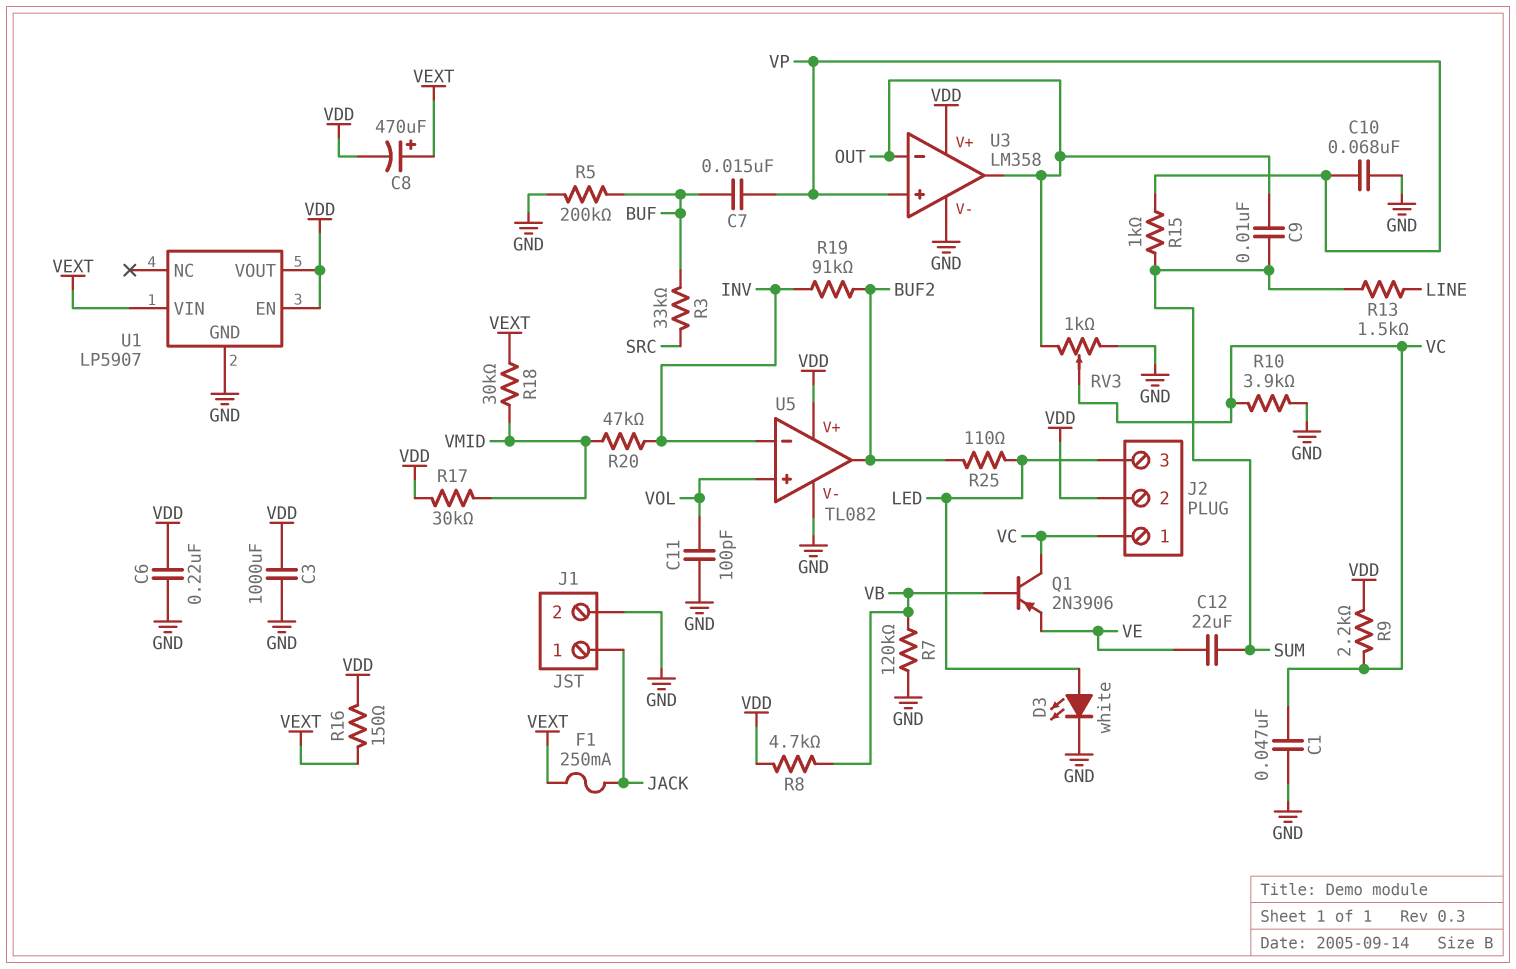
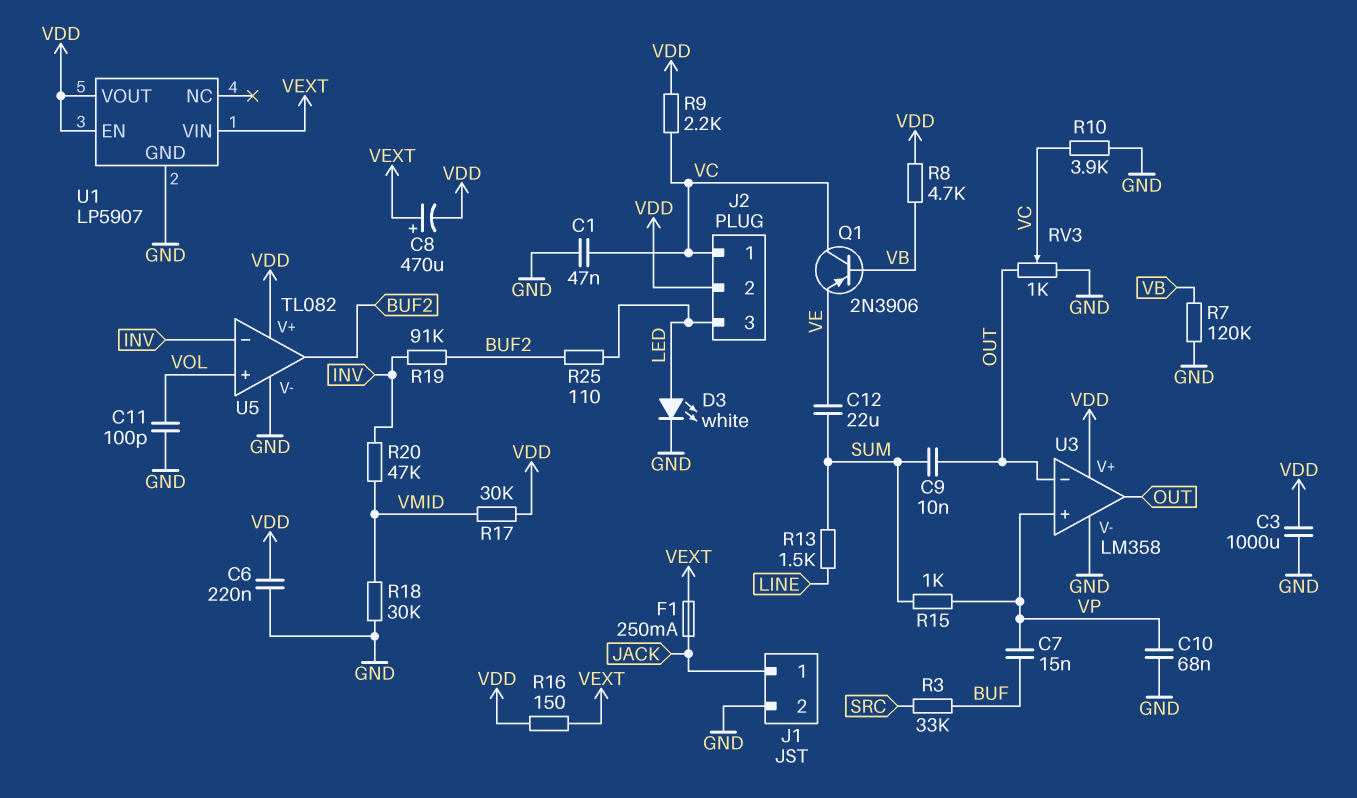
R5: 200k (BUF, GND) -> none
R18: 30k (VEXT, VMID) -> 30k (GND, VMID)

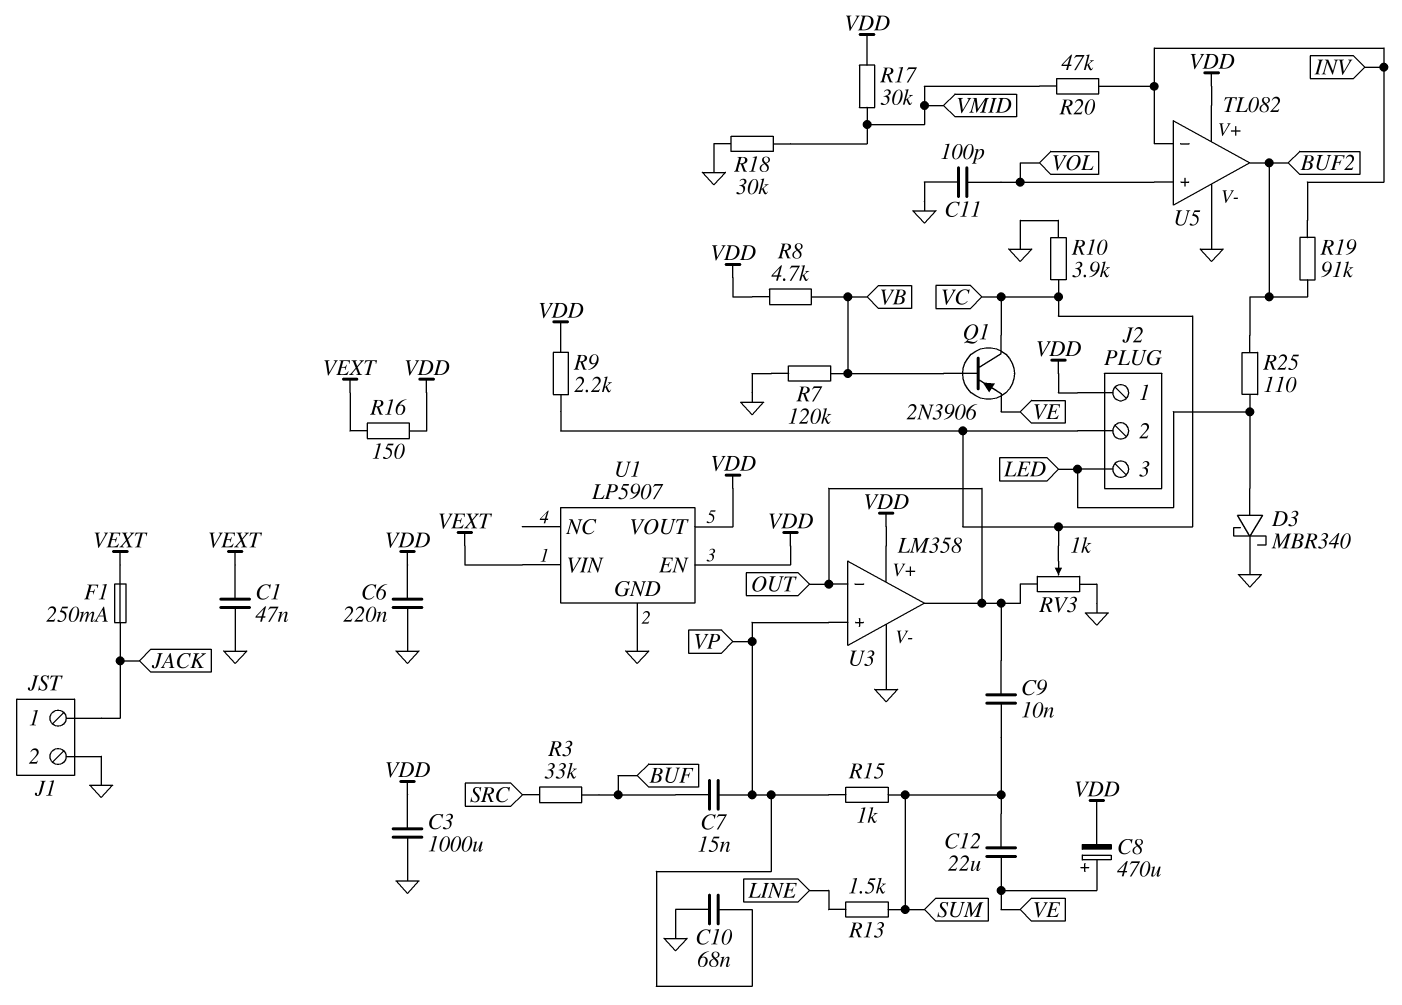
C1: 47nF (GND, VC) -> 47nF (GND, VEXT)
C8: 470uF (plus VEXT, minus VDD) -> 470uF (plus VE, minus VDD)
D3: LED white (A LED, K GND) -> schottky MBR340 (A LED, K GND)
J2 pin 1: VC -> VDD
J2 pin 2: VDD -> VC

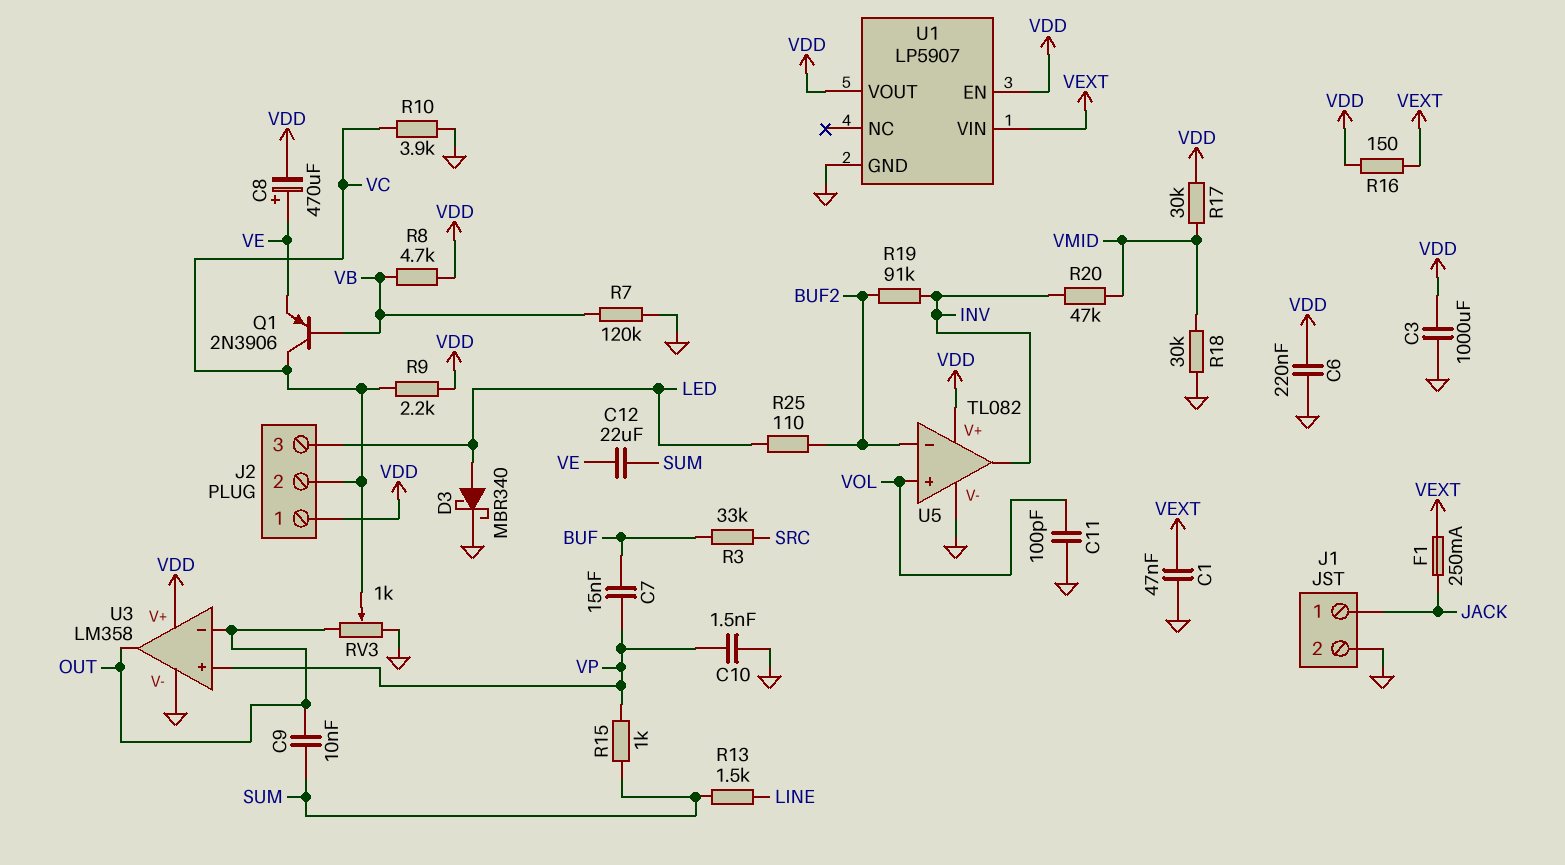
C10: 68nF (GND, VP) -> 1.5nF (GND, VP)
U5 pin in-: INV -> BUF2
U5 pin out: BUF2 -> INV

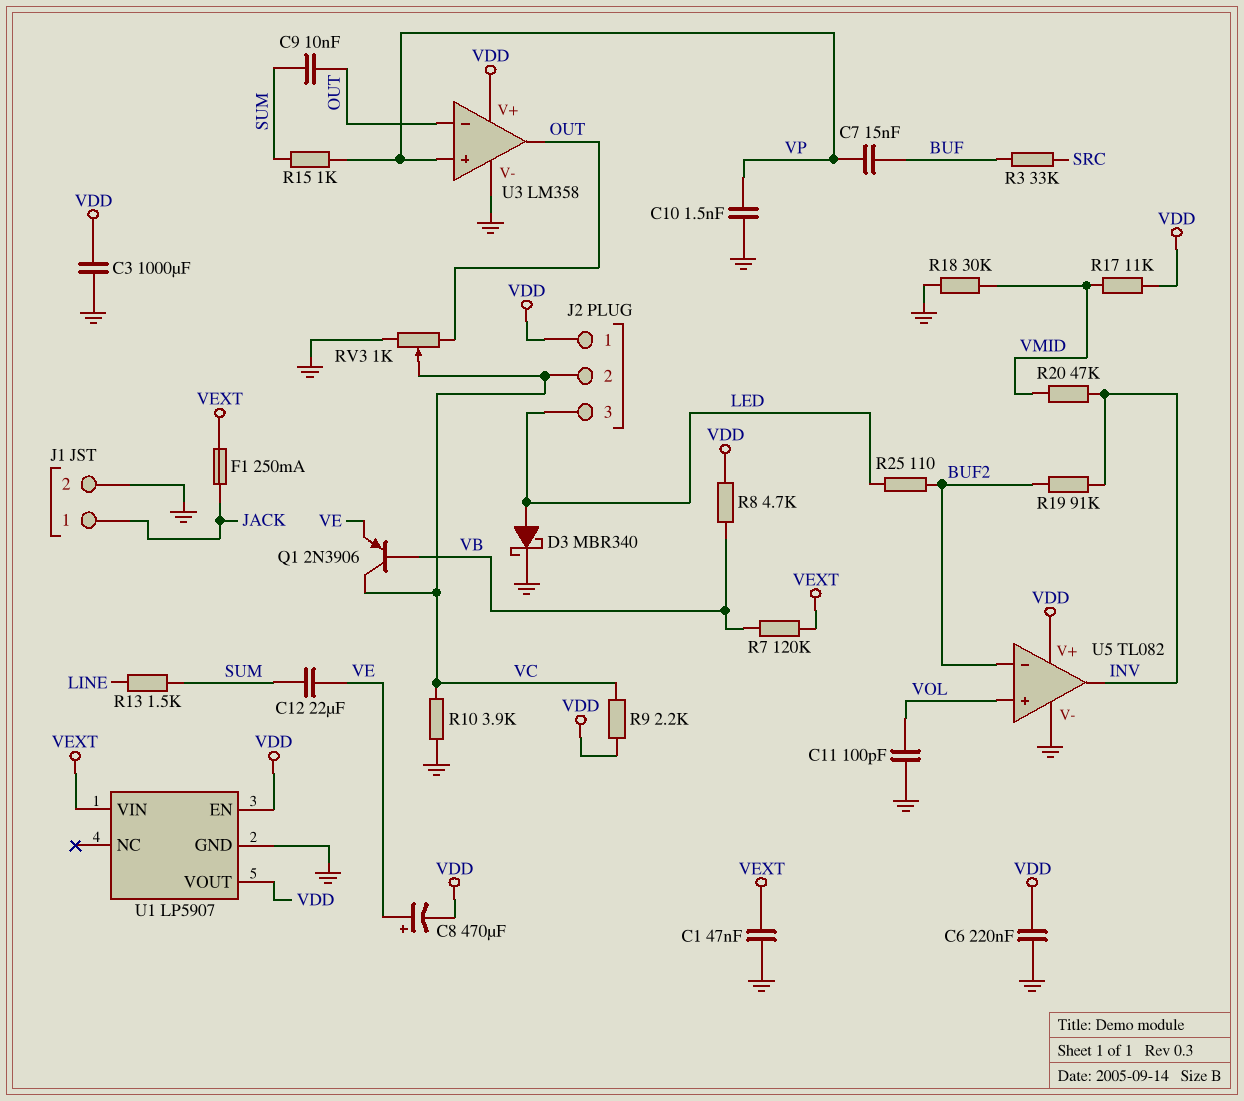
R7: 120k (GND, VB) -> 120k (VB, VEXT)
R16: 150 (VDD, VEXT) -> none
R17: 30k (VDD, VMID) -> 11k (VDD, VMID)

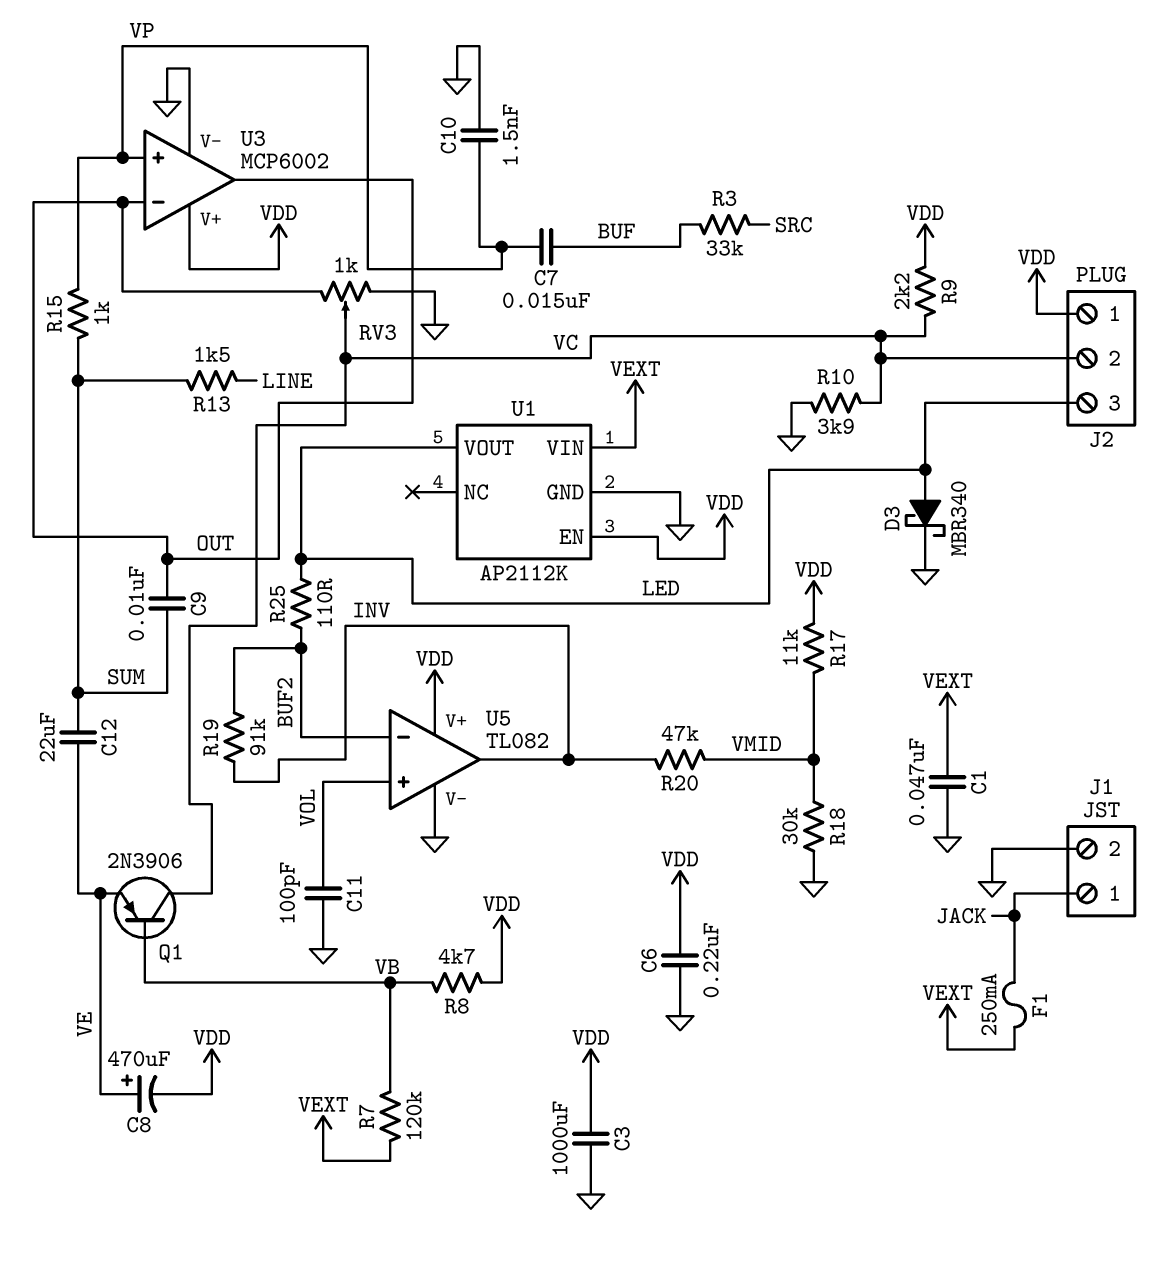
U1: LP5907 -> AP2112K
U1 pin VOUT: VDD -> LED
U3: LM358 -> MCP6002

